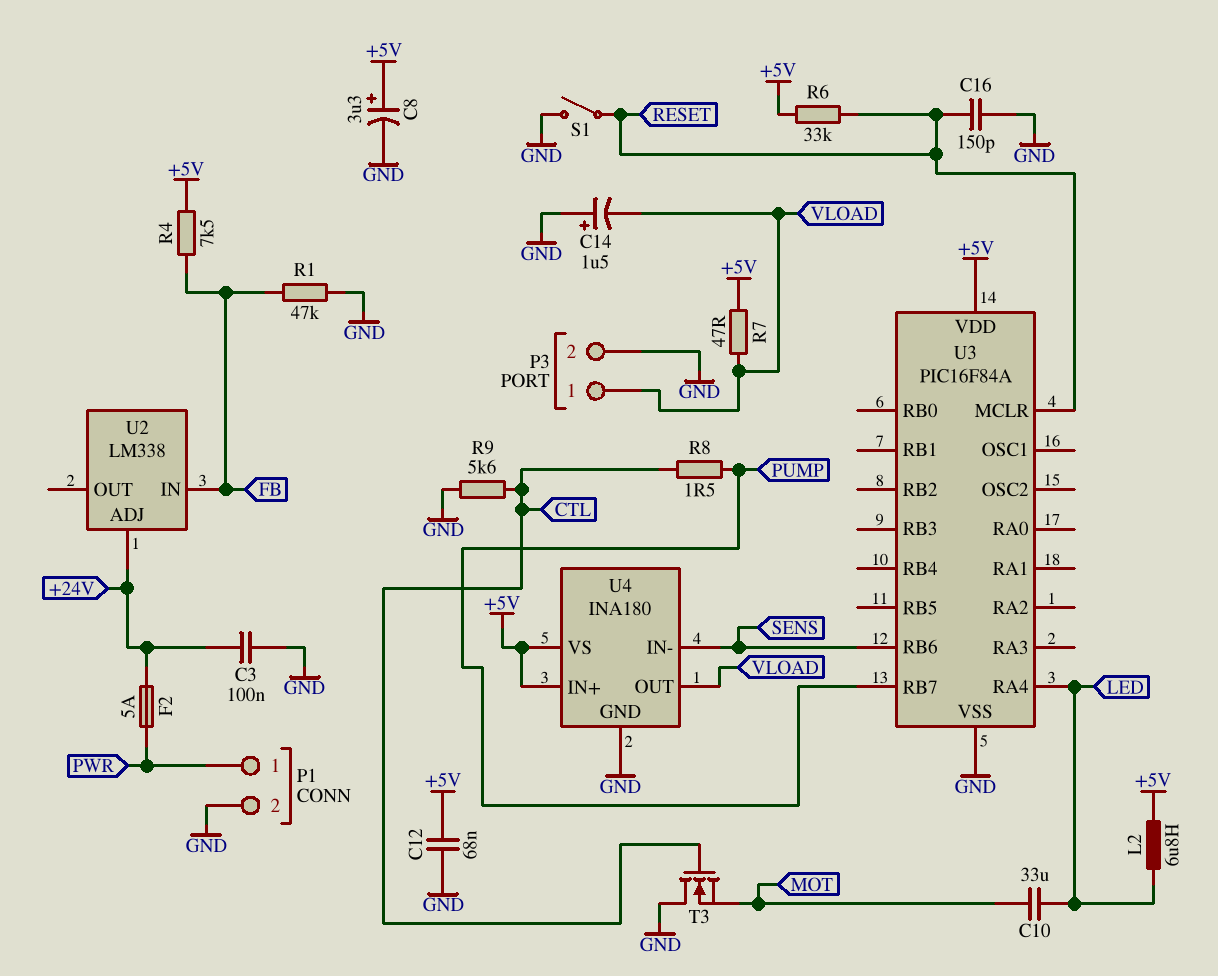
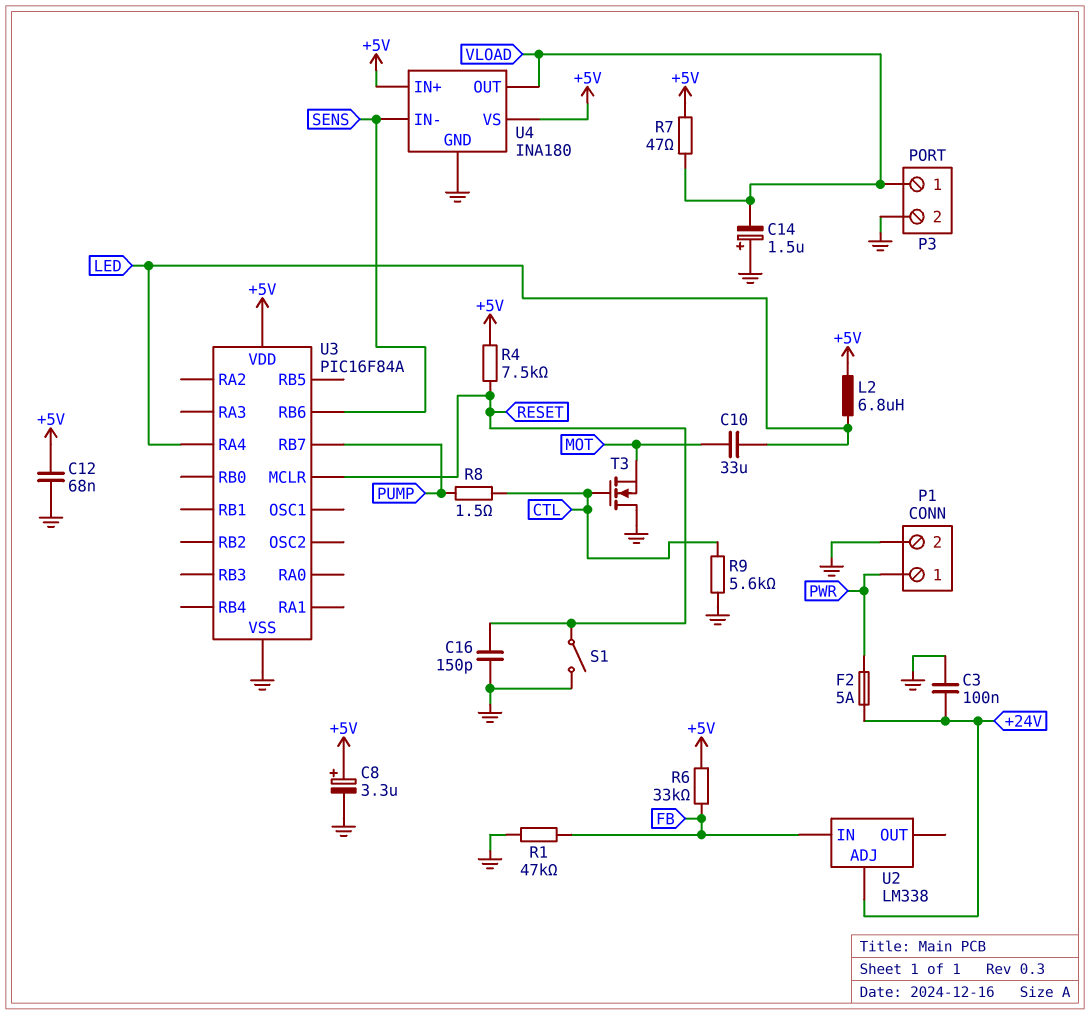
R4: 7.5k (+5V, FB) -> 7.5k (+5V, RESET)
R6: 33k (+5V, RESET) -> 33k (+5V, FB)

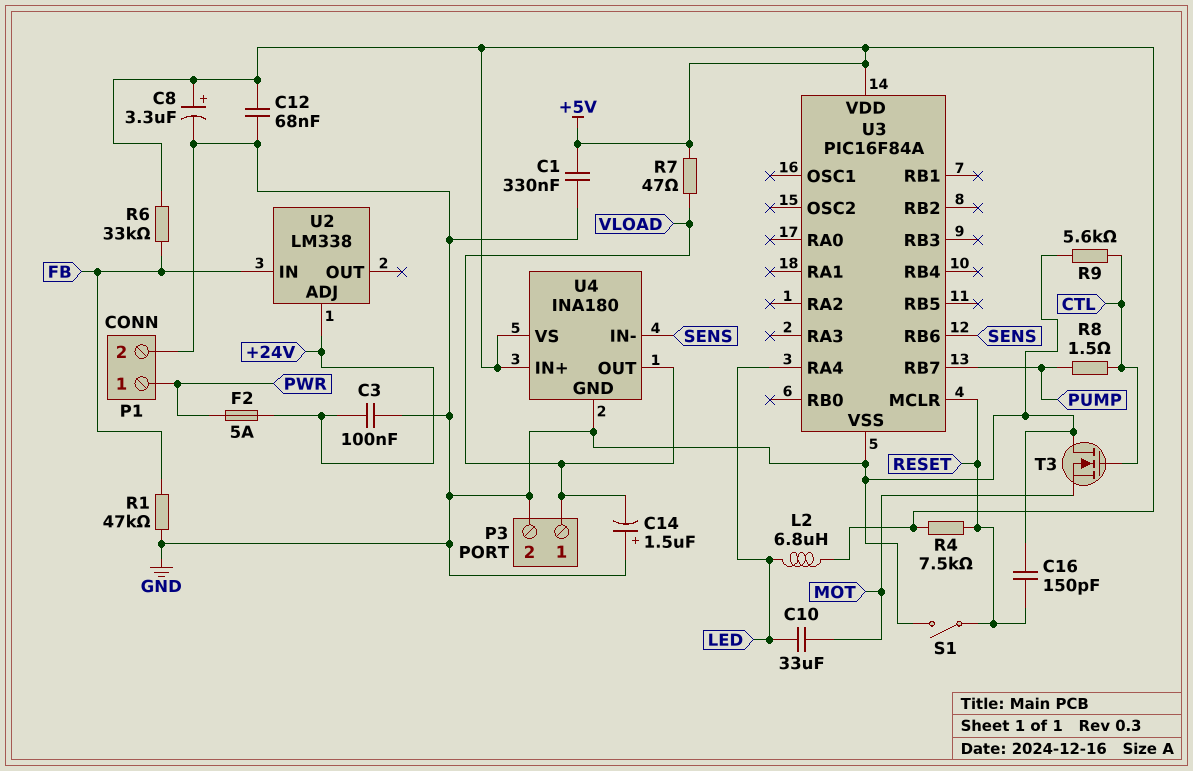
C1: none -> 330nF (+5V, GND)

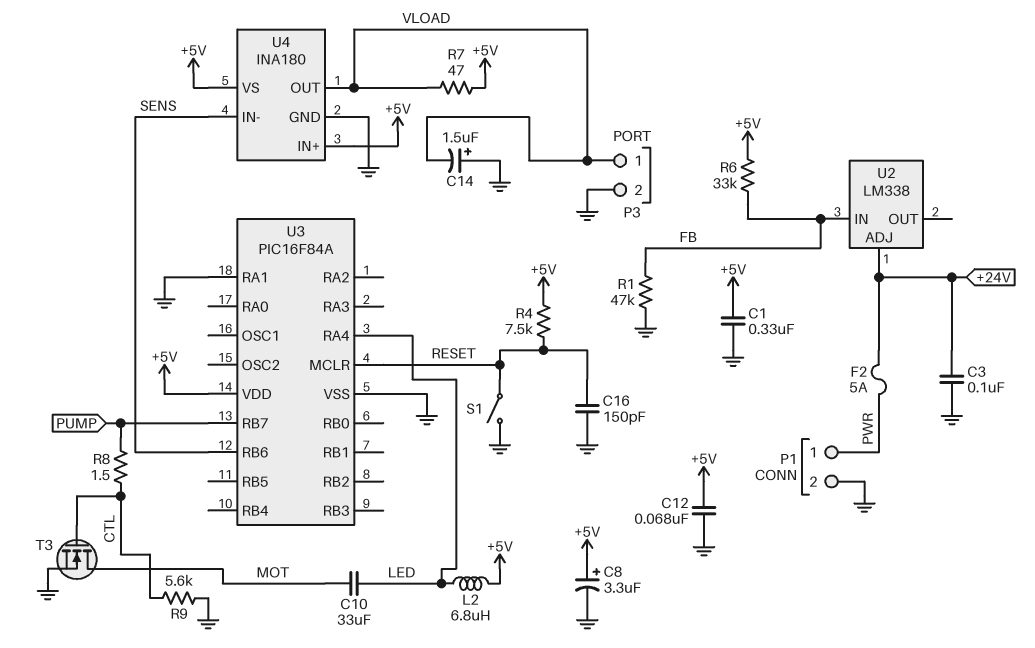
T3: NMOS (G CTL, D GND, S MOT) -> NMOS (G CTL, D MOT, S GND)
U3 pin RA1: none -> GND

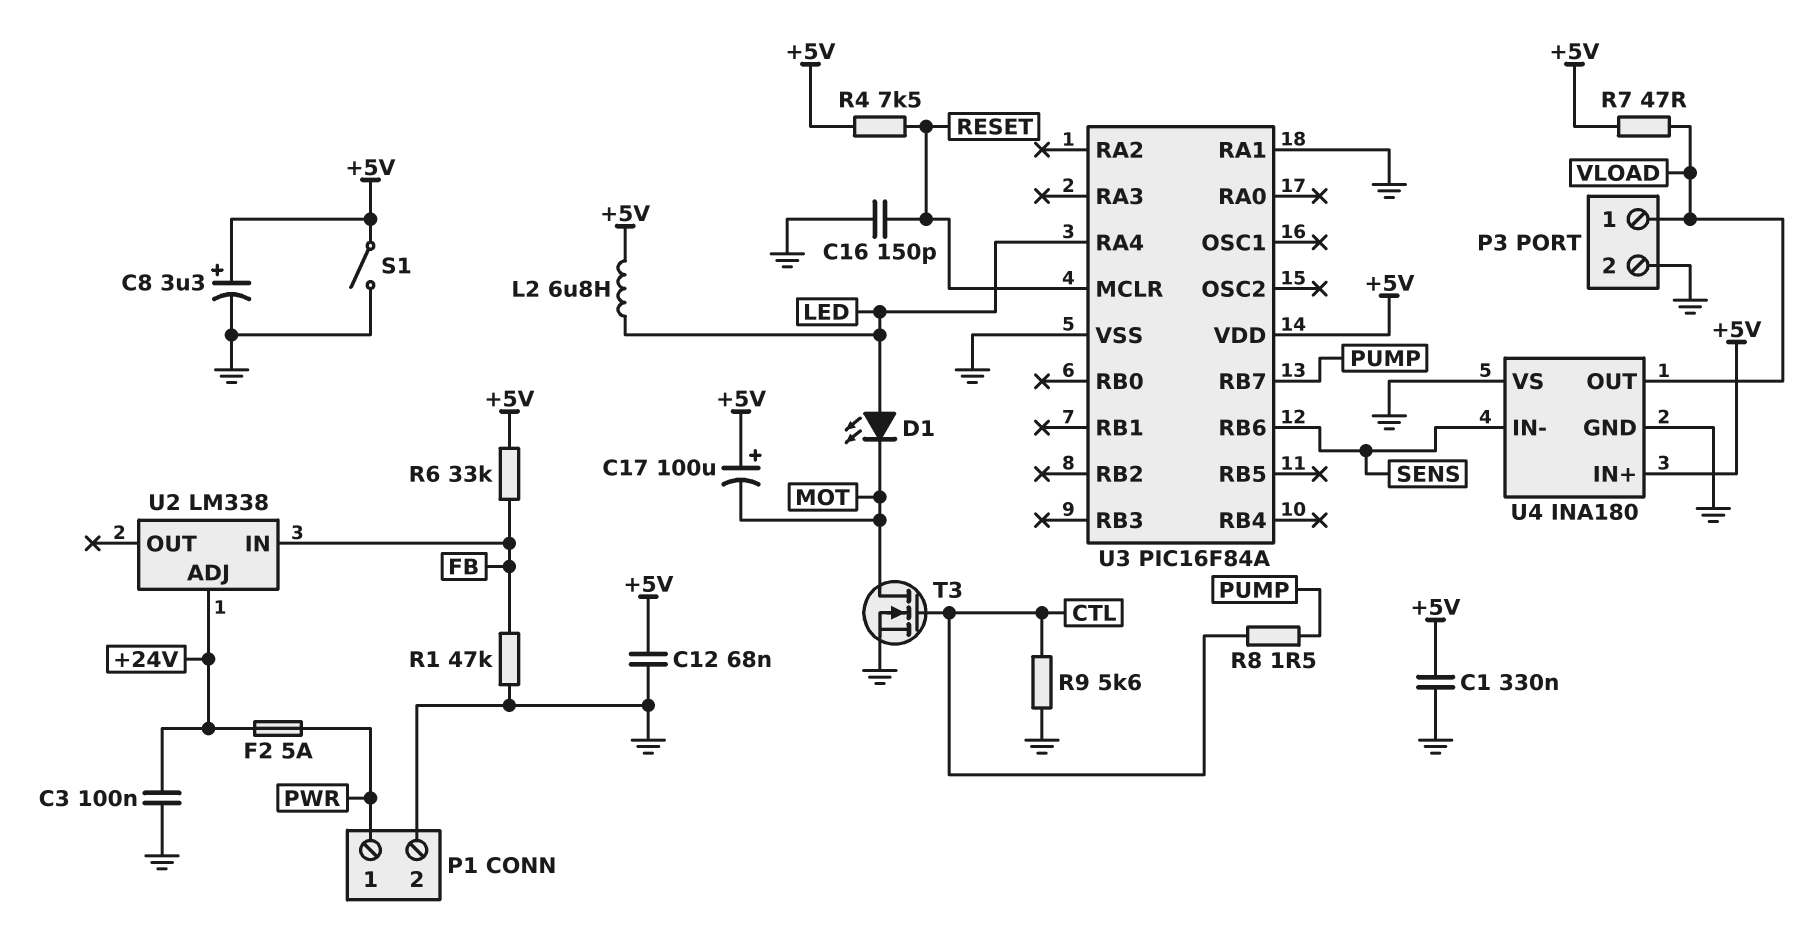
C10: 33uF (LED, MOT) -> none
C14: 1.5uF (plus GND, minus VLOAD) -> none
C17: none -> 100uF (plus +5V, minus MOT)
D1: none -> LED (A LED, K MOT)
S1: switch (GND, RESET) -> switch (+5V, GND)
U4 pin VS: +5V -> GND

